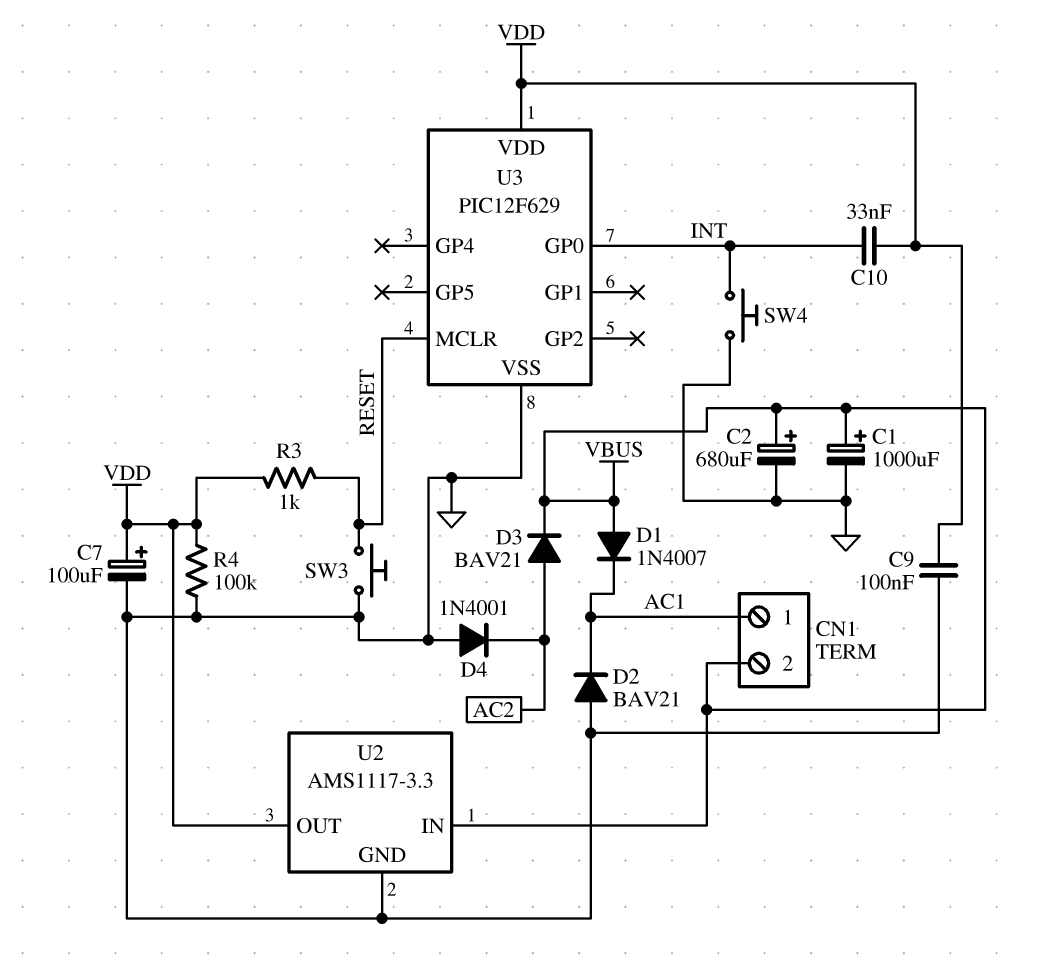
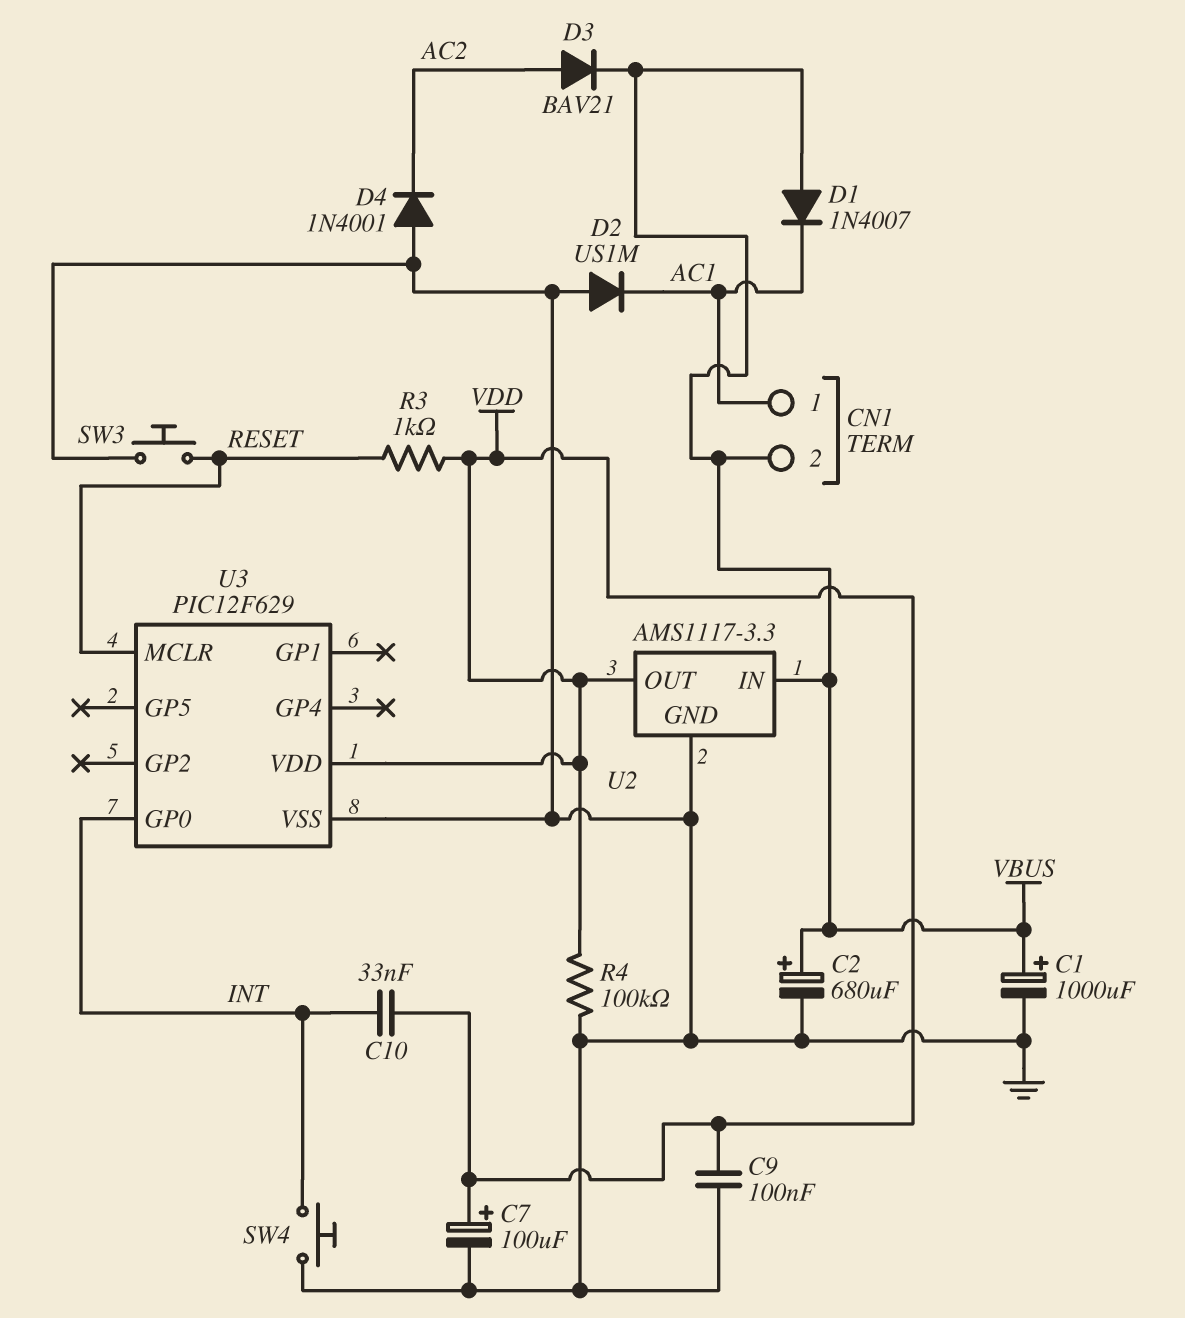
D2: diode BAV21 (A GND, K AC1) -> diode US1M (A GND, K AC1)

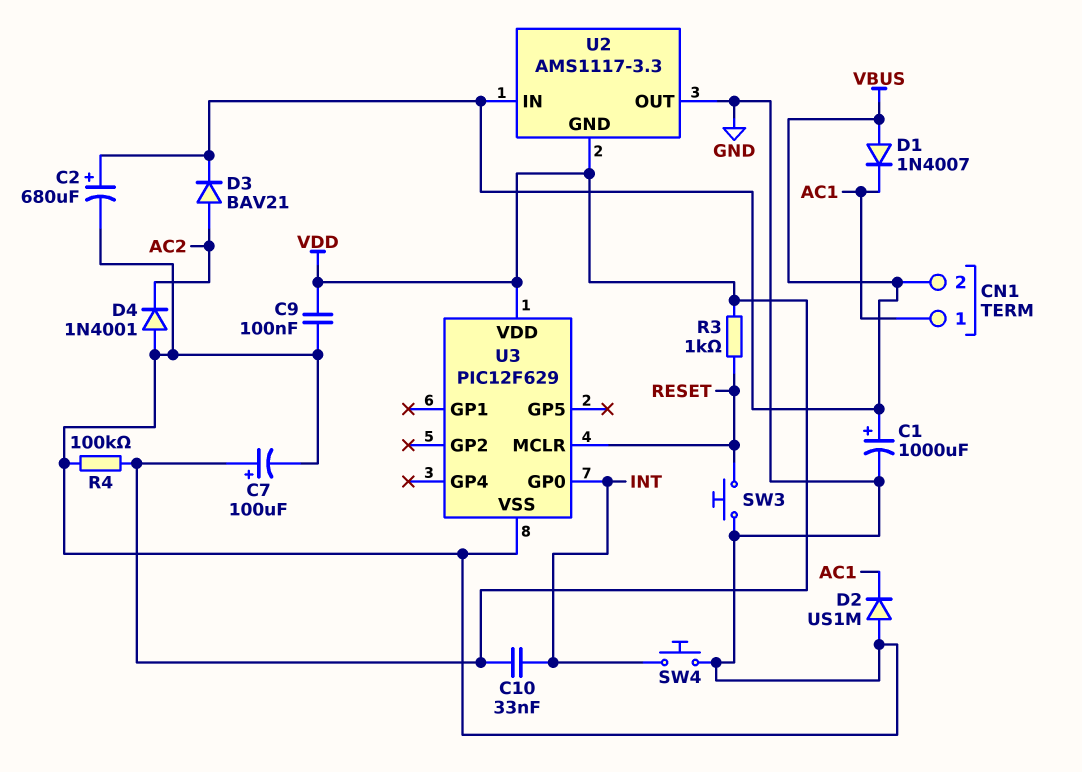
U2 pin GND: GND -> VDD
U2 pin OUT: VDD -> GND

